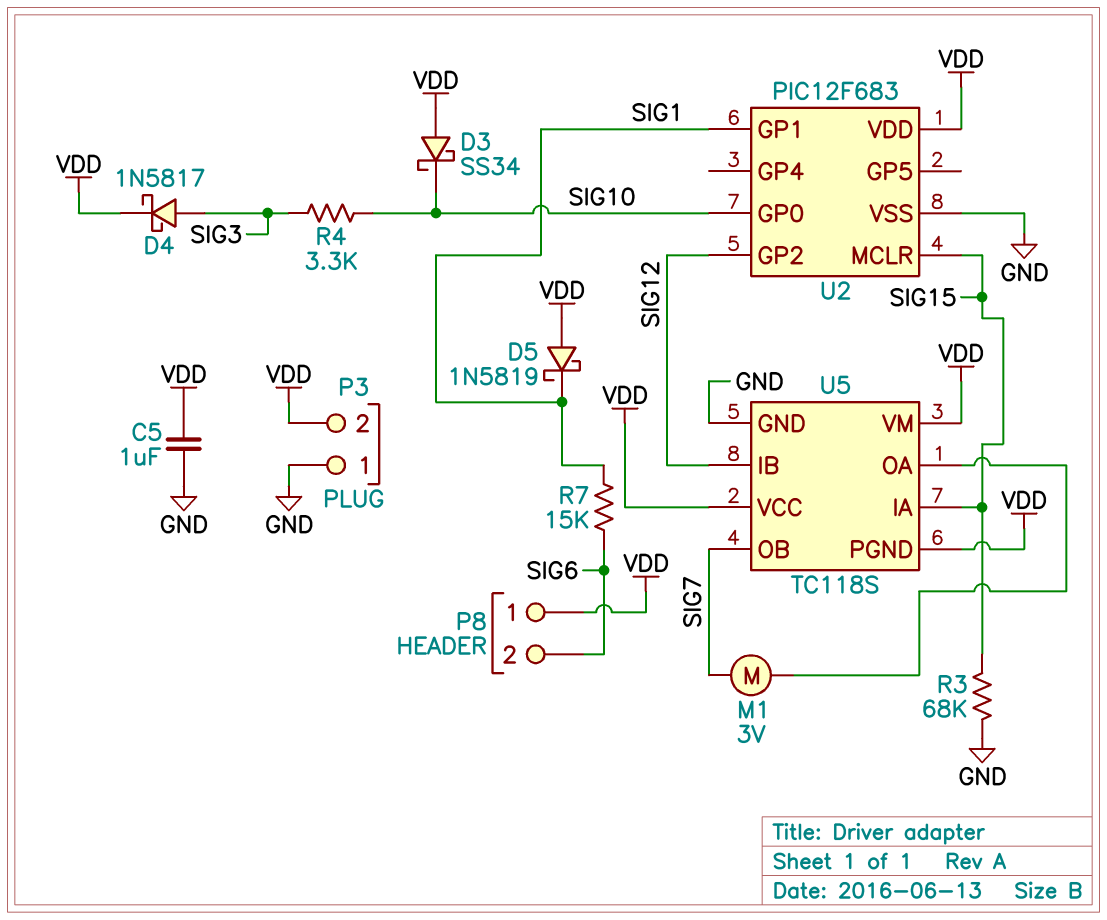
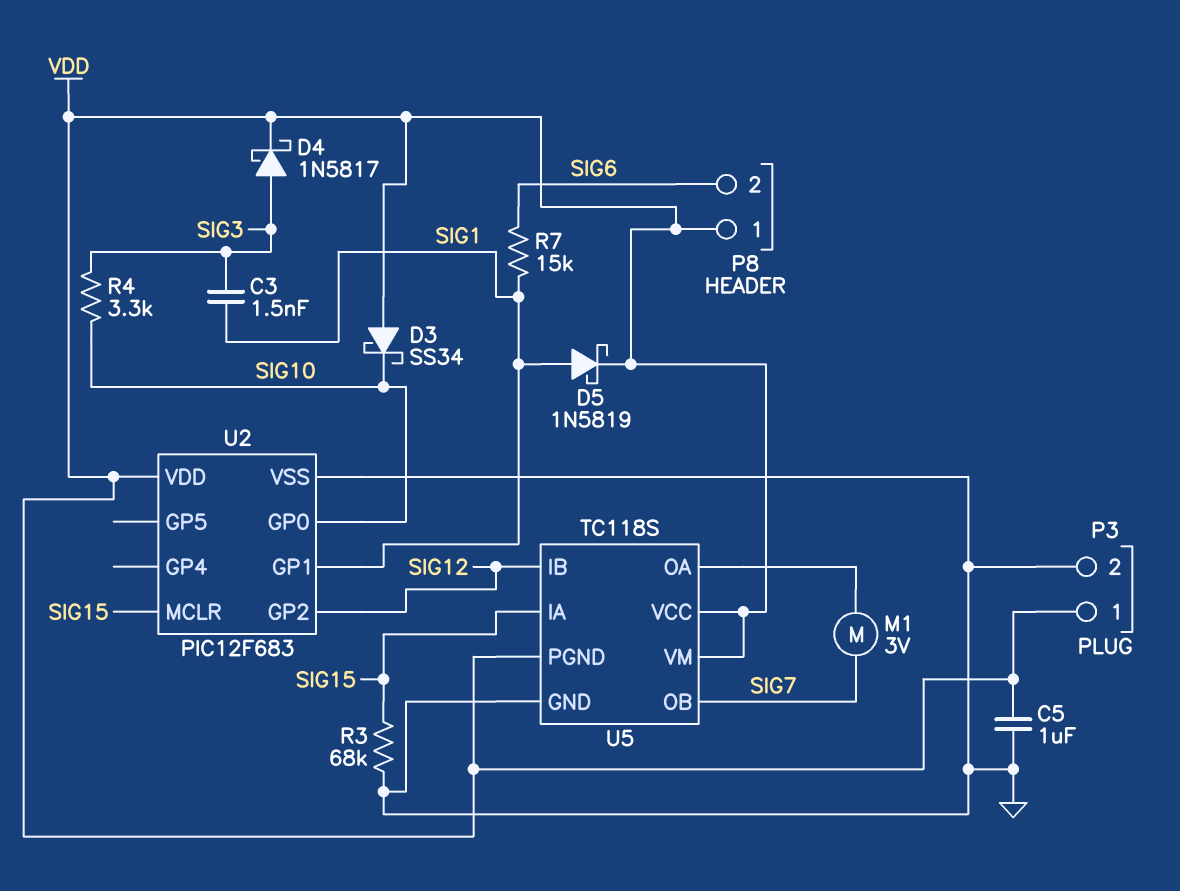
C3: none -> 1.5nF (SIG1, SIG3)
D5: schottky 1N5819 (A VDD, K SIG1) -> schottky 1N5819 (A SIG1, K VDD)
P3 pin 1: GND -> VDD
P3 pin 2: VDD -> GND

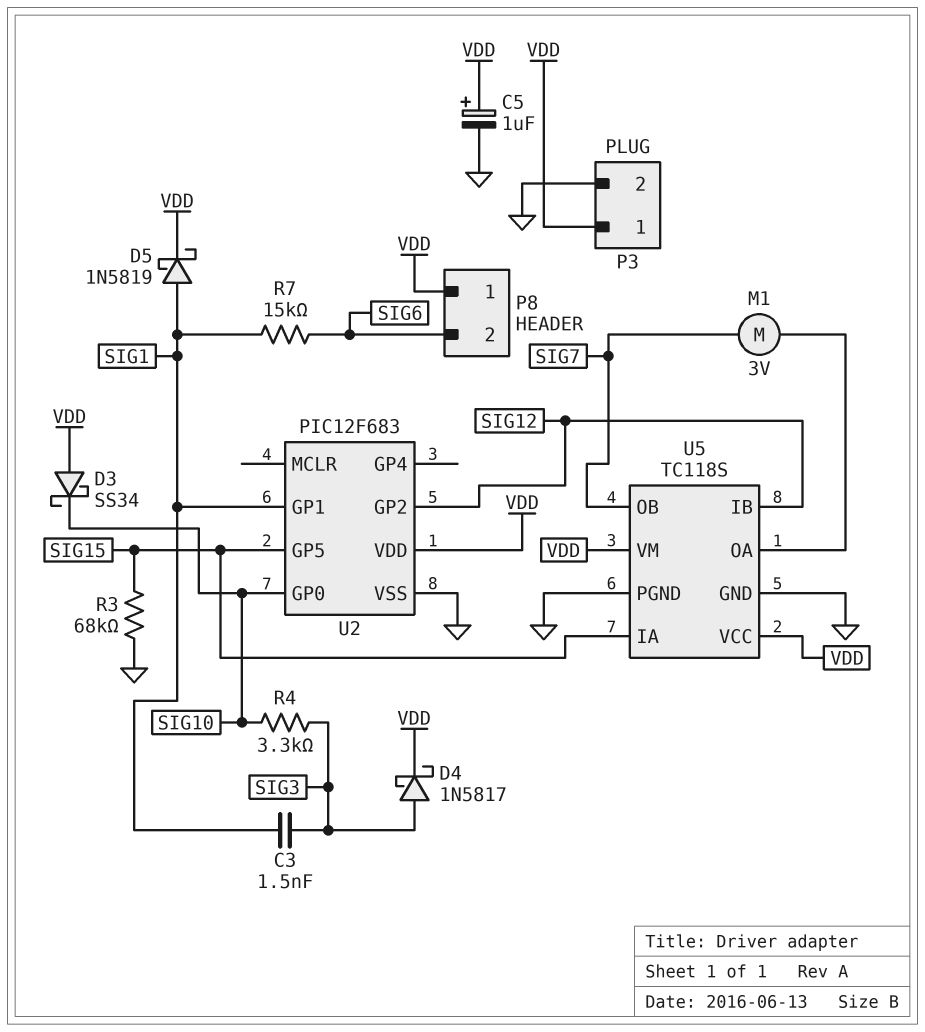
C5: 1uF (GND, VDD) -> 1uF (plus VDD, minus GND)
U2 pin GP5: none -> SIG15
U2 pin MCLR: SIG15 -> none
U5 pin PGND: VDD -> GND

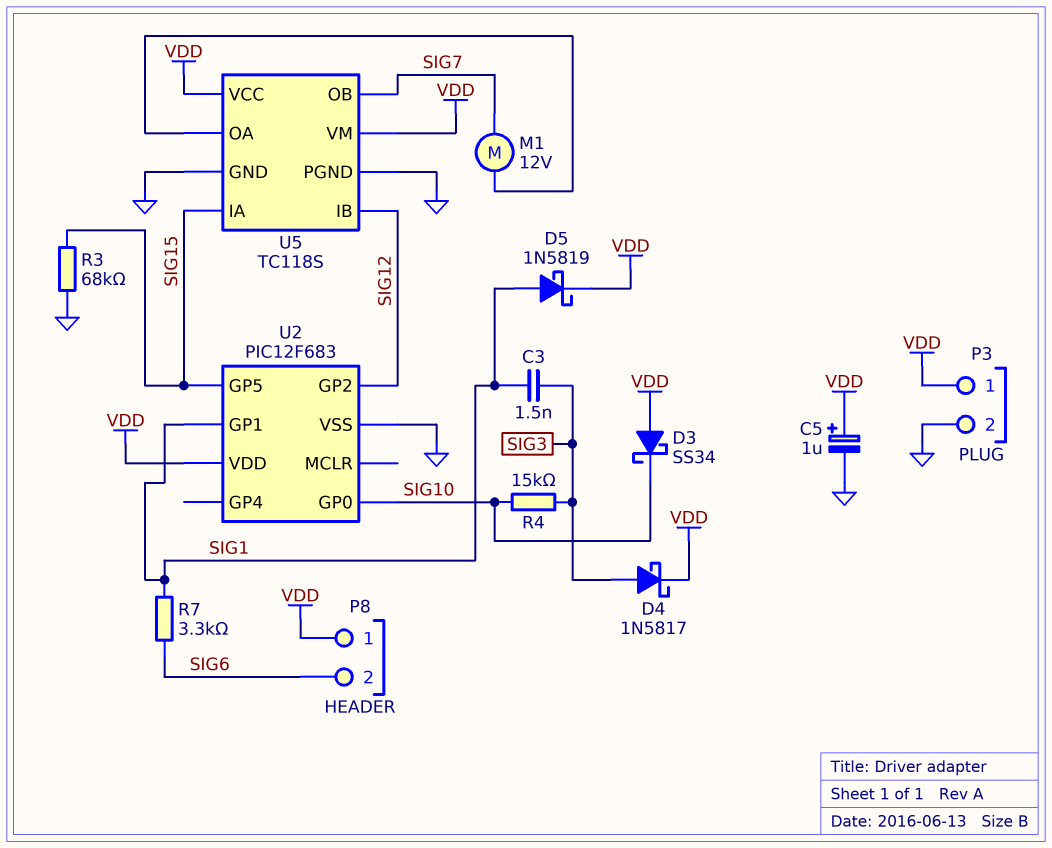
M1: motor 3V (SIG7, U5/OA) -> motor 12V (SIG7, U5/OA)
R4: 3.3k (SIG3, SIG10) -> 15k (SIG3, SIG10)
R7: 15k (SIG1, SIG6) -> 3.3k (SIG1, SIG6)

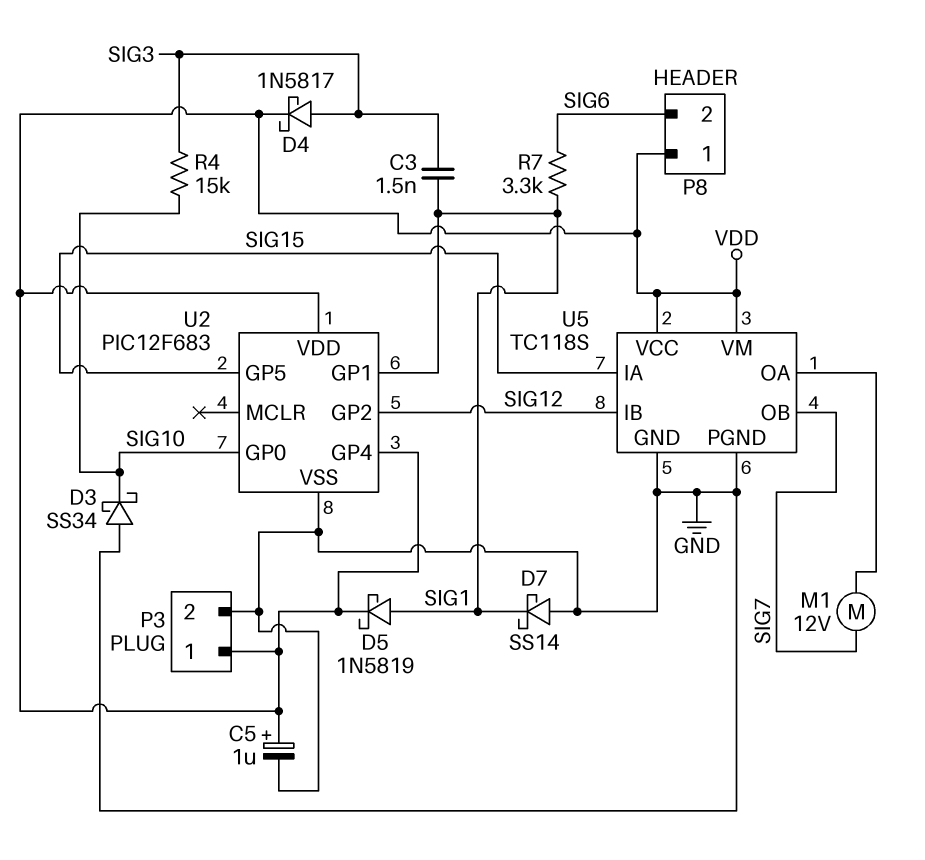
D3: schottky SS34 (A VDD, K SIG10) -> schottky SS34 (A GND, K SIG10)
D7: none -> schottky SS14 (A GND, K SIG1)
R3: 68k (GND, SIG15) -> none
U2 pin GP4: none -> VDD

